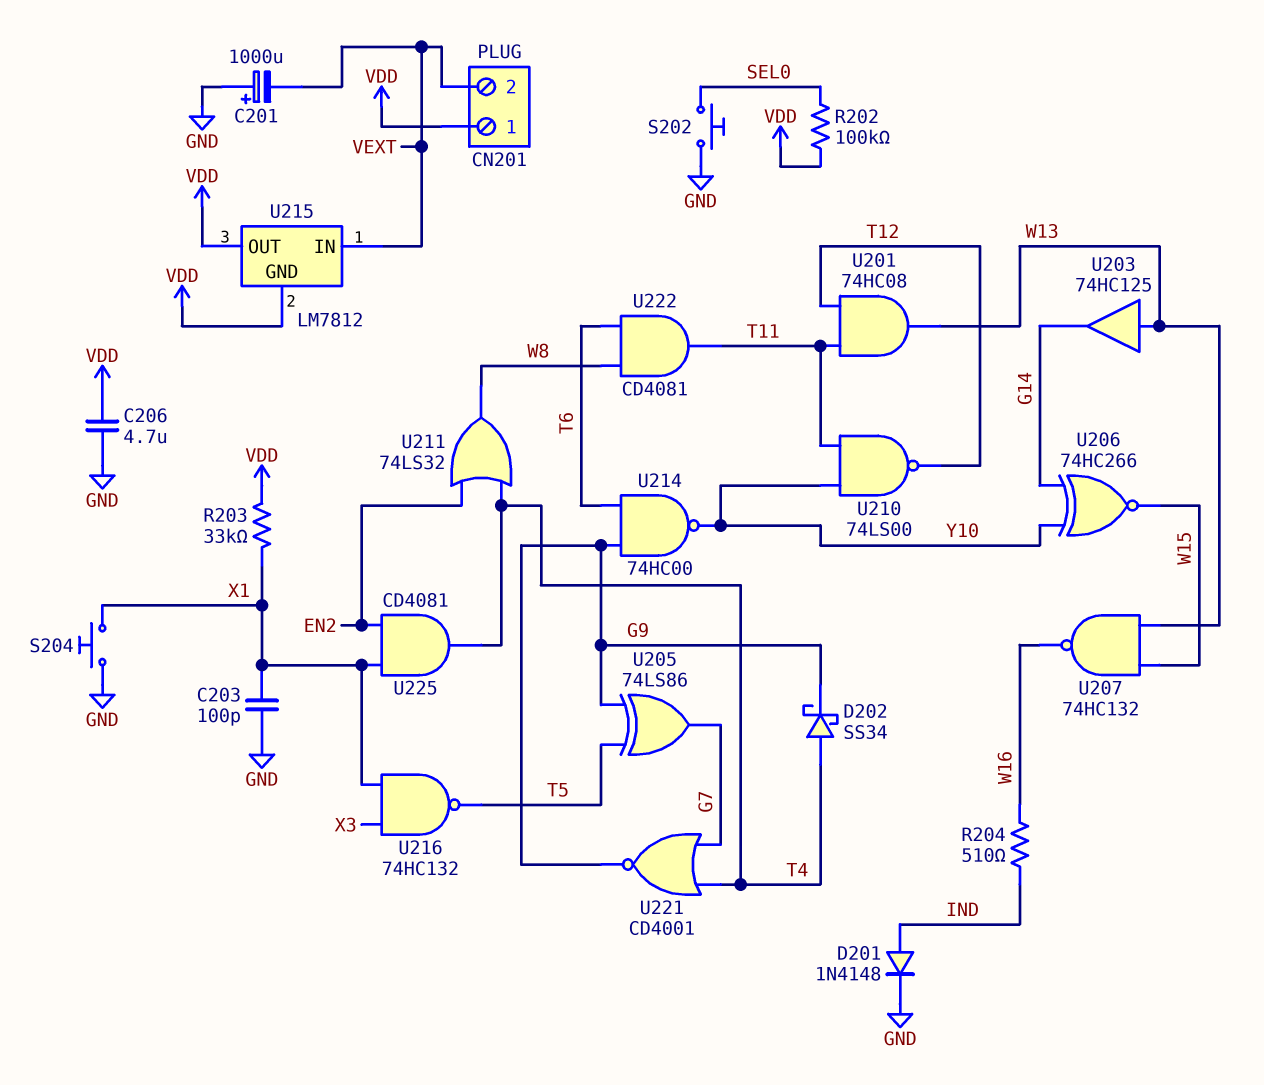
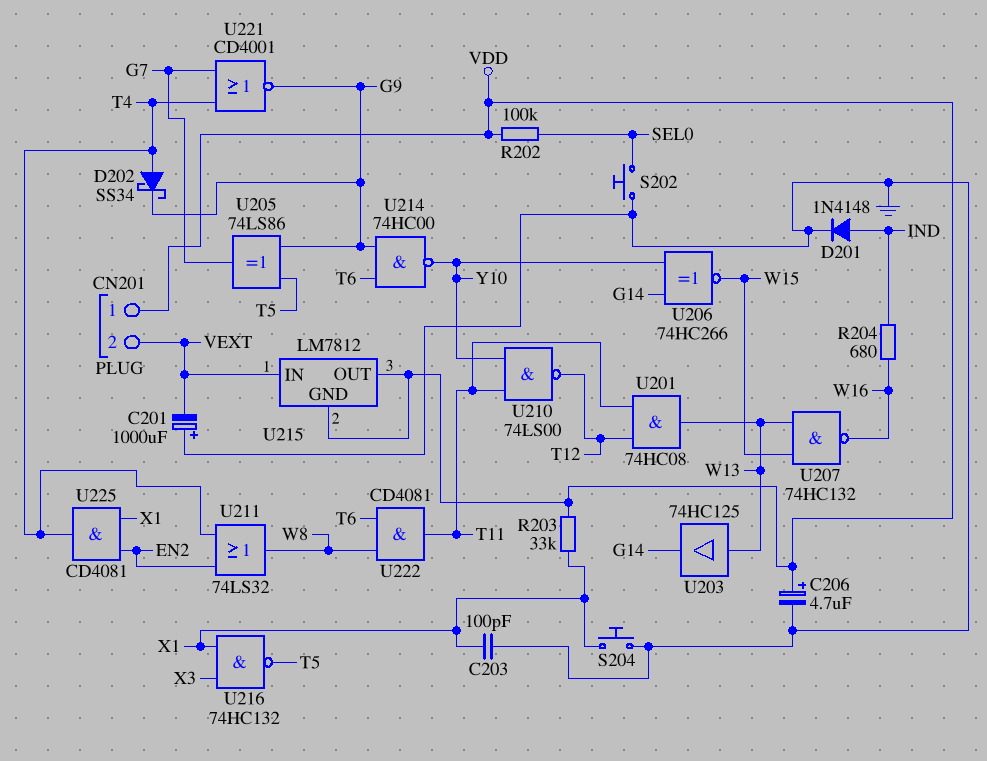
C206: 4.7uF (GND, VDD) -> 4.7uF (plus VDD, minus GND)
R204: 510 (IND, W16) -> 680 (IND, W16)

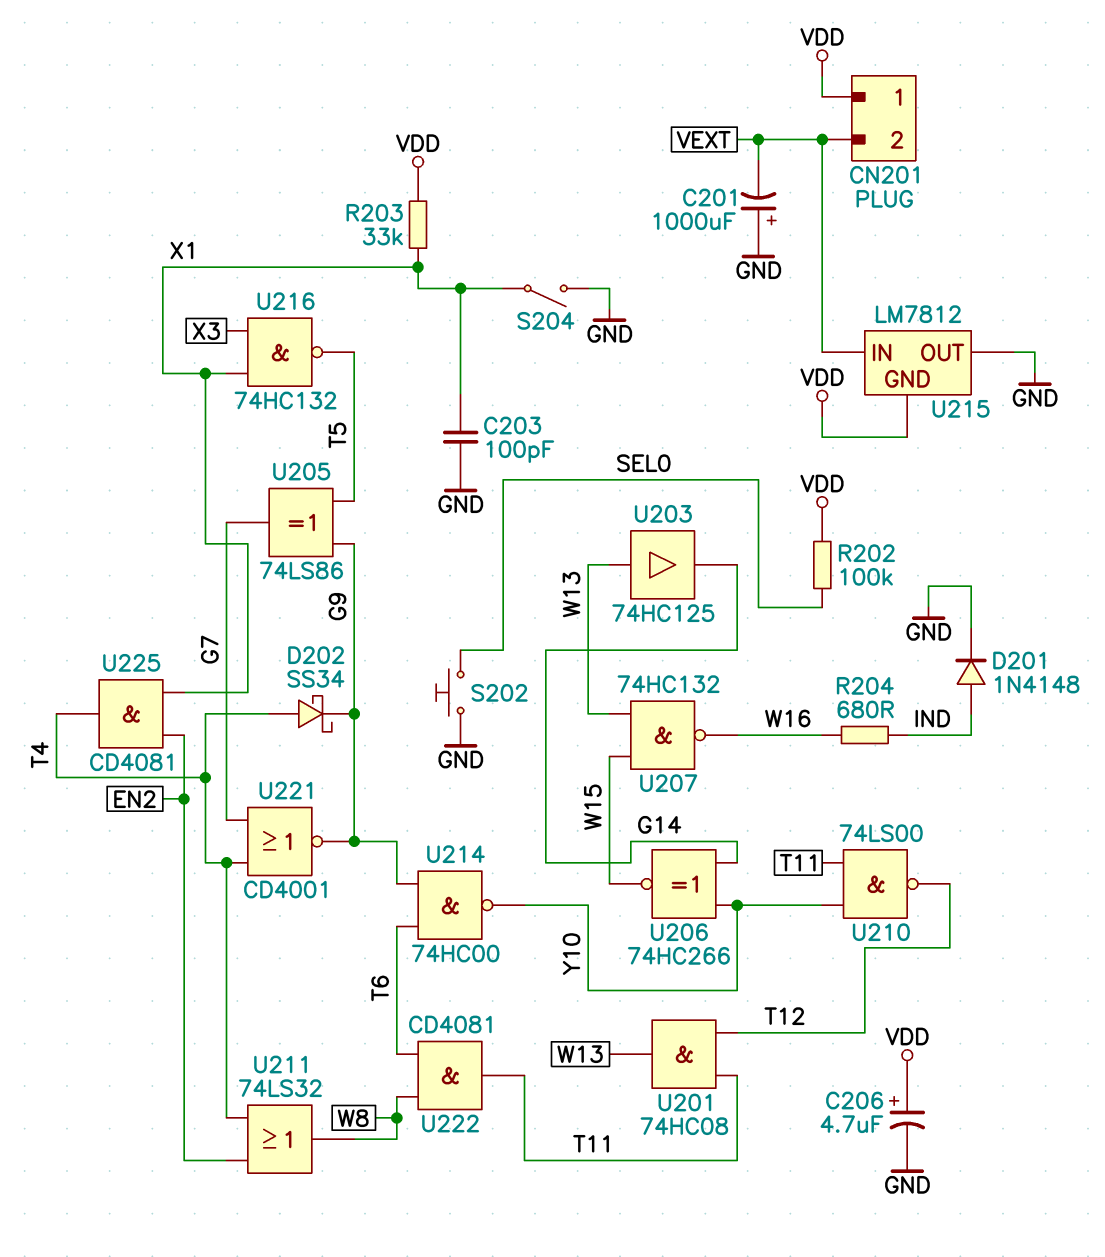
S204: button (GND, X1) -> switch (GND, X1)
U215 pin OUT: VDD -> GND

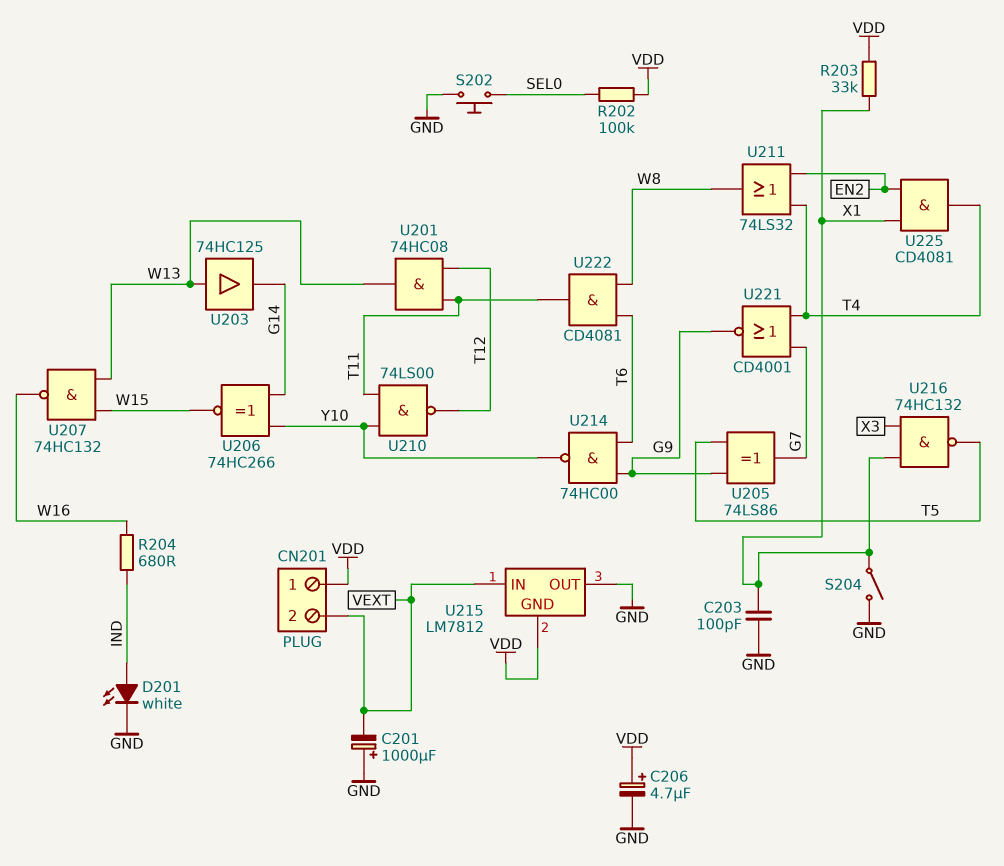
D201: diode 1N4148 (A IND, K GND) -> LED white (A IND, K GND)
D202: schottky SS34 (A T4, K G9) -> none

